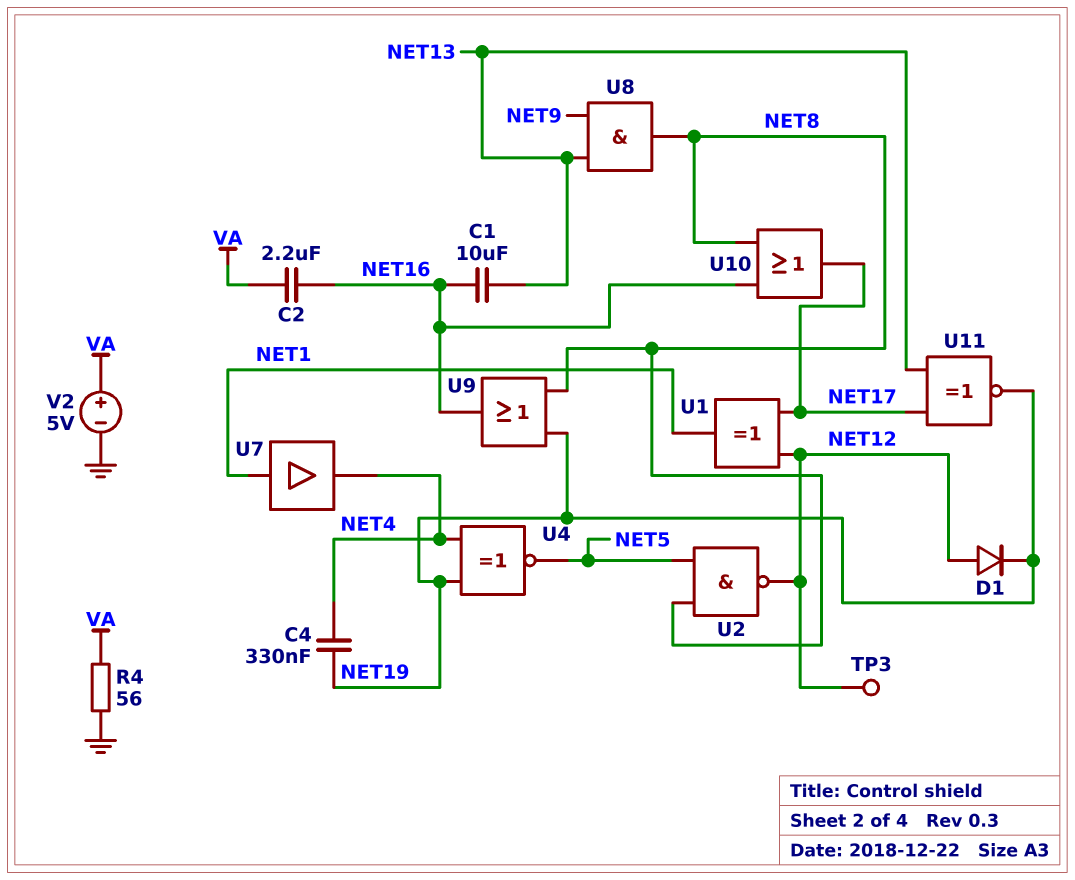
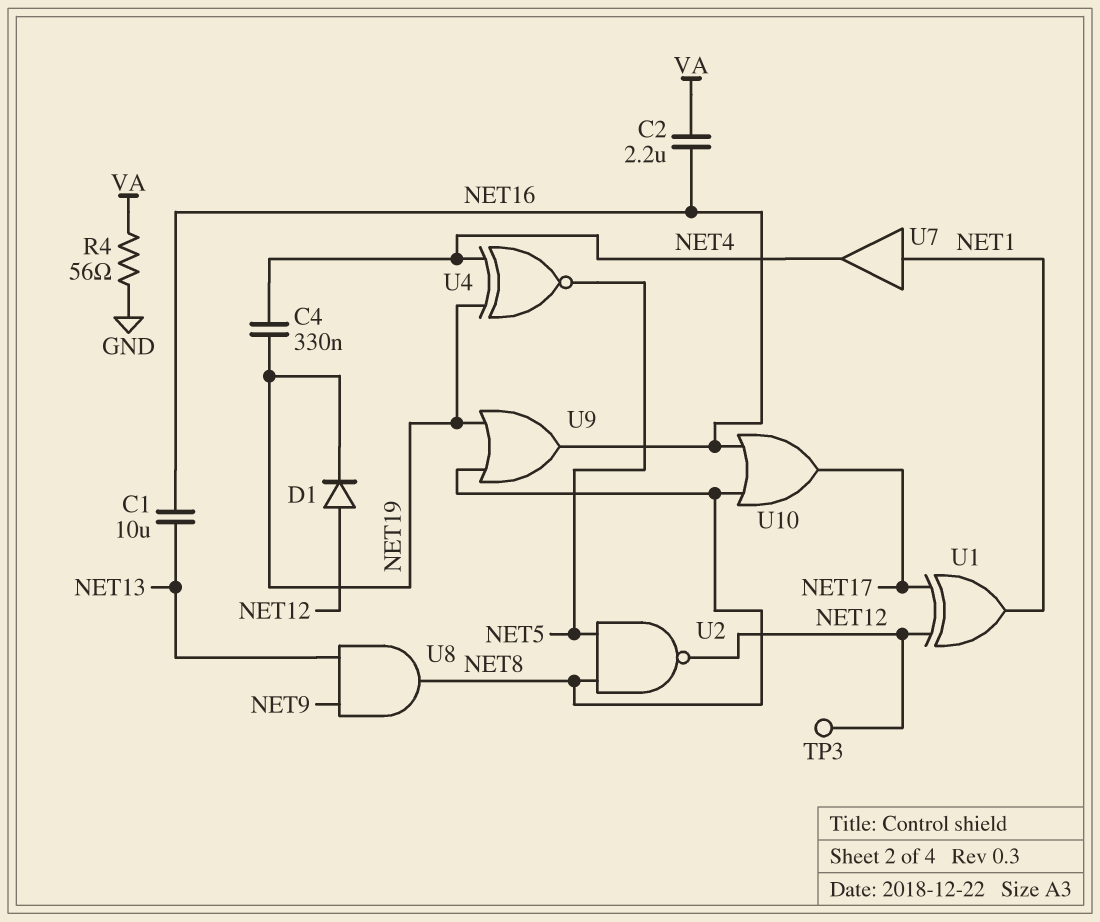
U11: XNOR (in NET13, in NET17, out NET19) -> none
V2: 5V (plus VA, minus GND) -> none

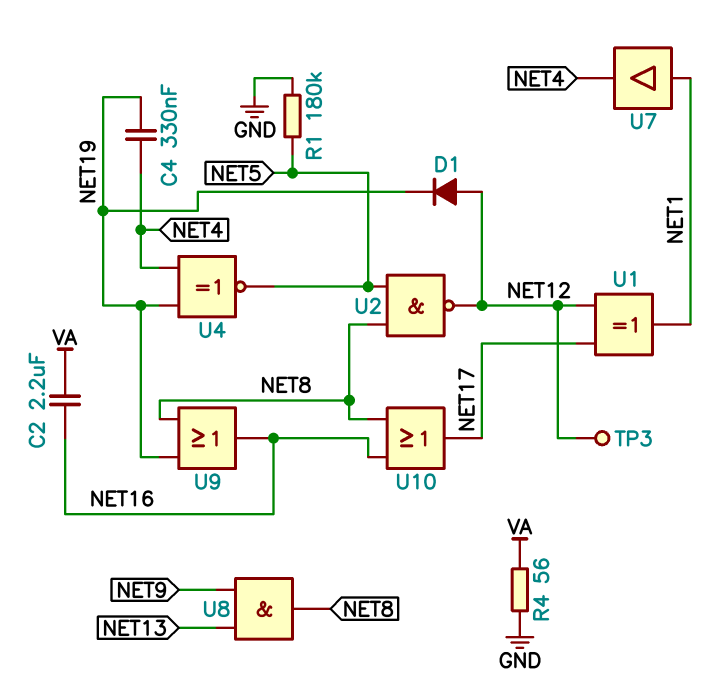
C1: 10uF (NET13, NET16) -> none
R1: none -> 180k (GND, NET5)

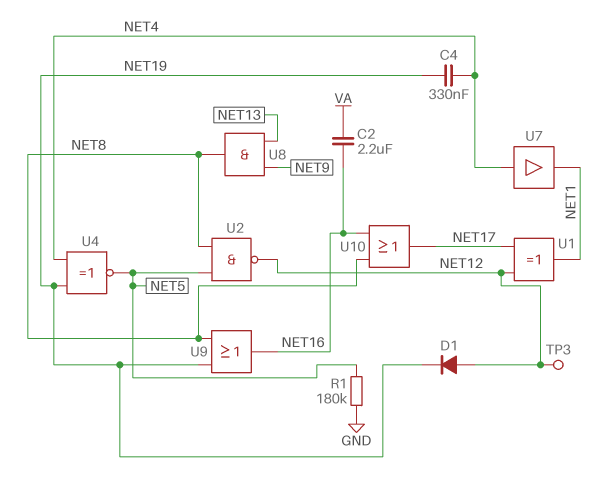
R4: 56 (GND, VA) -> none
U7: buffer (in NET1, out NET4) -> buffer (in NET4, out NET1)

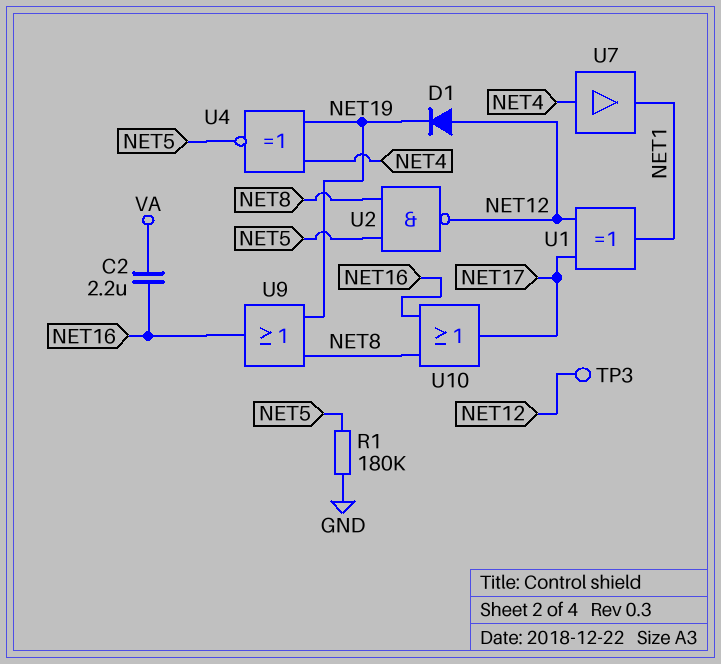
C4: 330nF (NET4, NET19) -> none
U8: AND (in NET9, in NET13, out NET8) -> none

